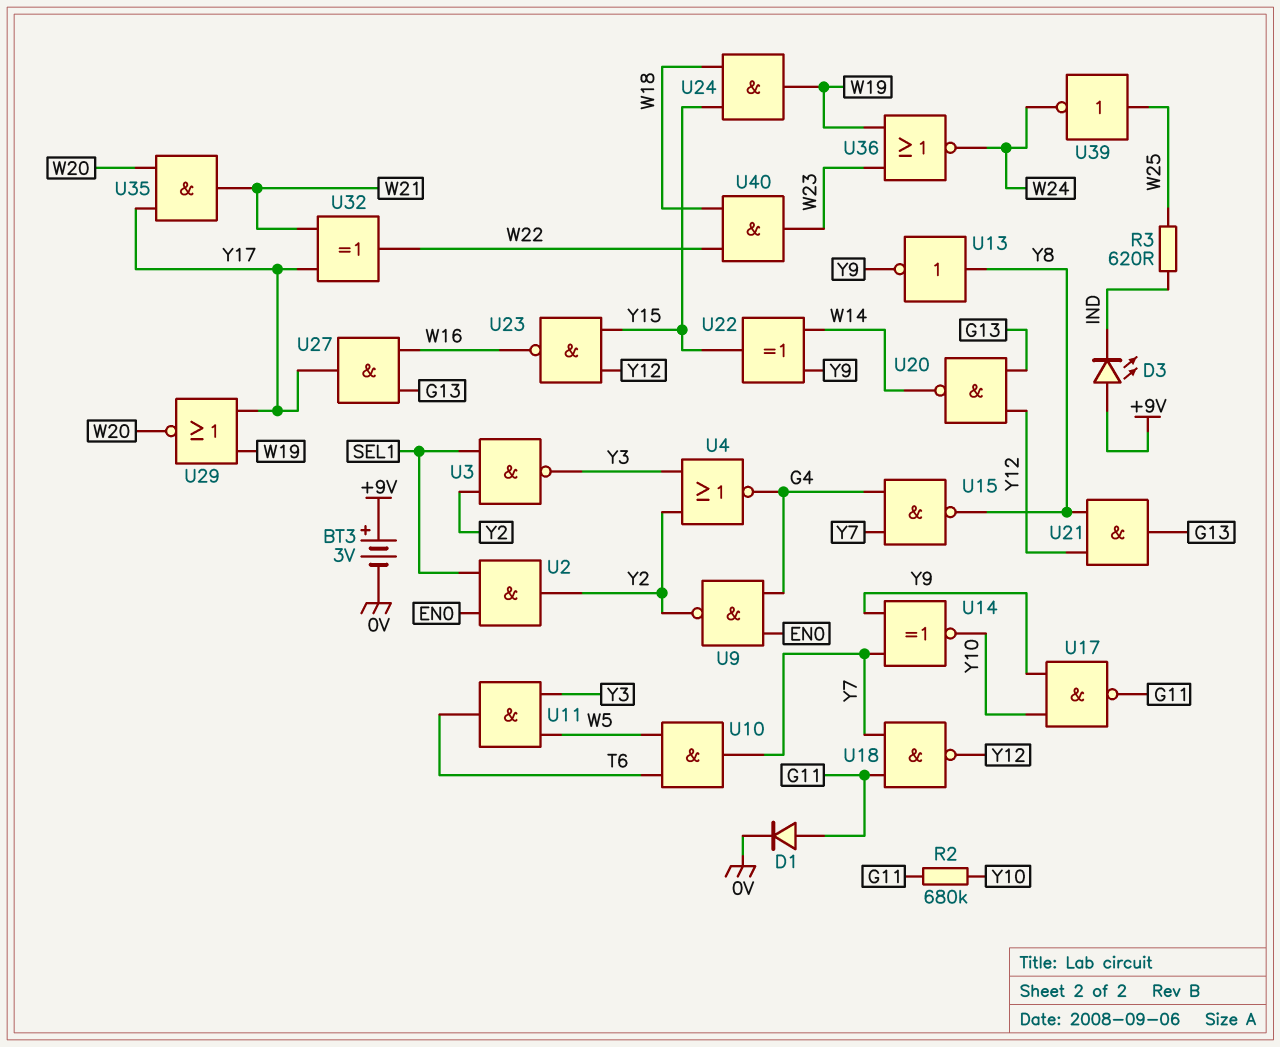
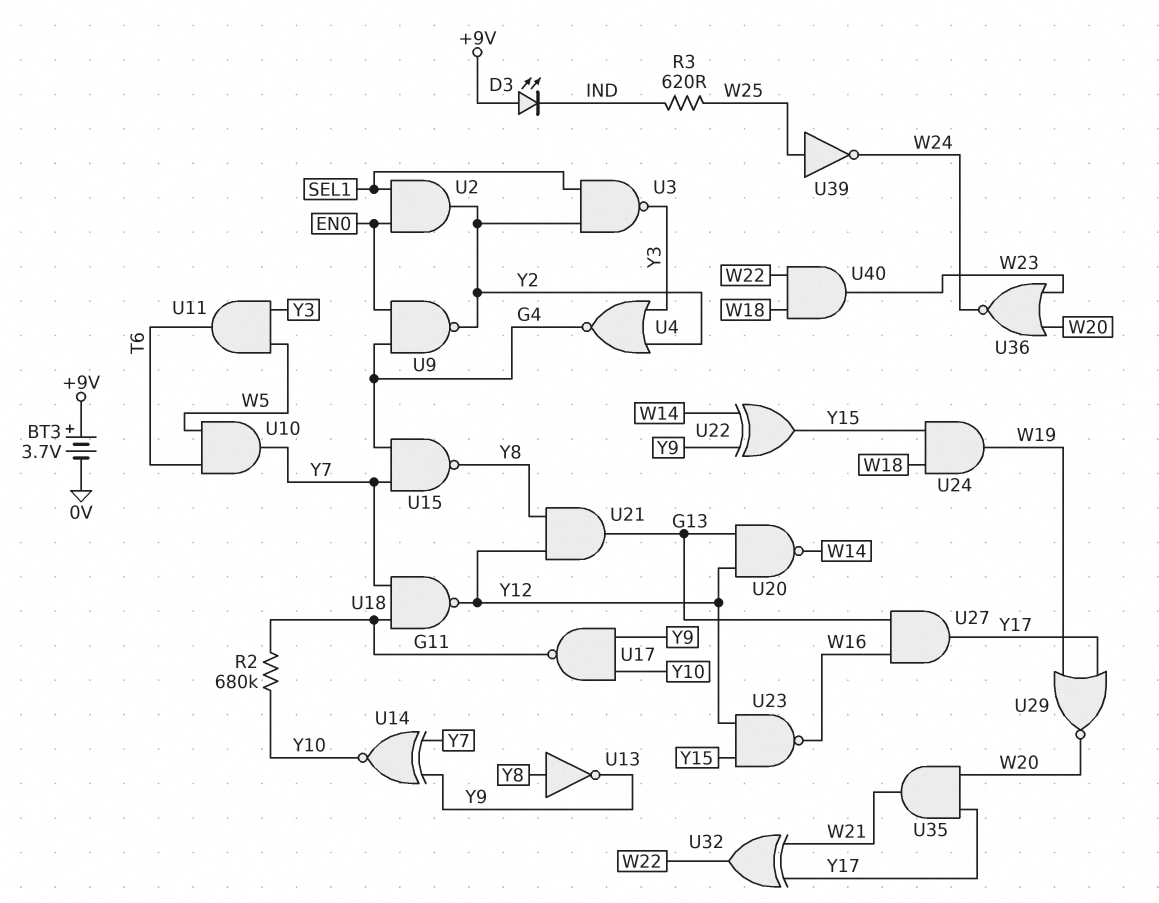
BT3: 3V (plus +9V, minus 0V) -> 3.7V (plus +9V, minus 0V)
D1: diode (A G11, K 0V) -> none
U36: NOR (in W19, in W23, out W24) -> NOR (in W20, in W23, out W24)

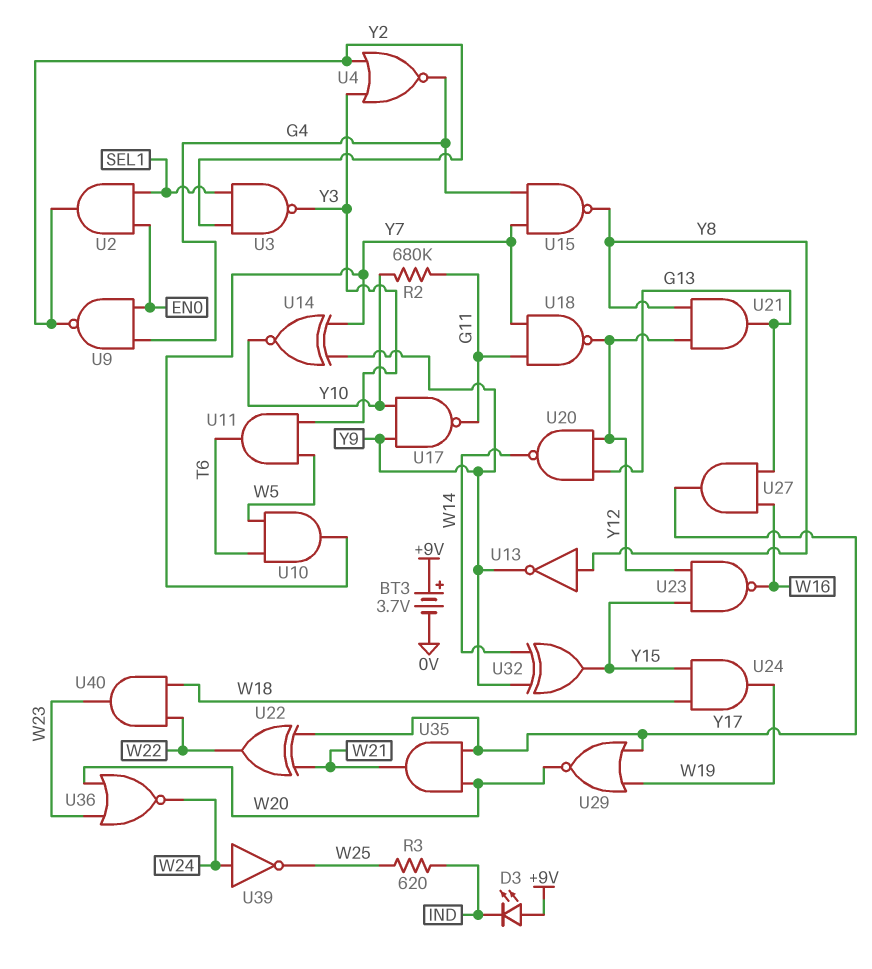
U22: XOR (in W14, in Y9, out Y15) -> XOR (in W21, in Y17, out W22)
U32: XOR (in W21, in Y17, out W22) -> XOR (in W14, in Y9, out Y15)
U39: NOT (in W25, out W24) -> NOT (in W24, out W25)

